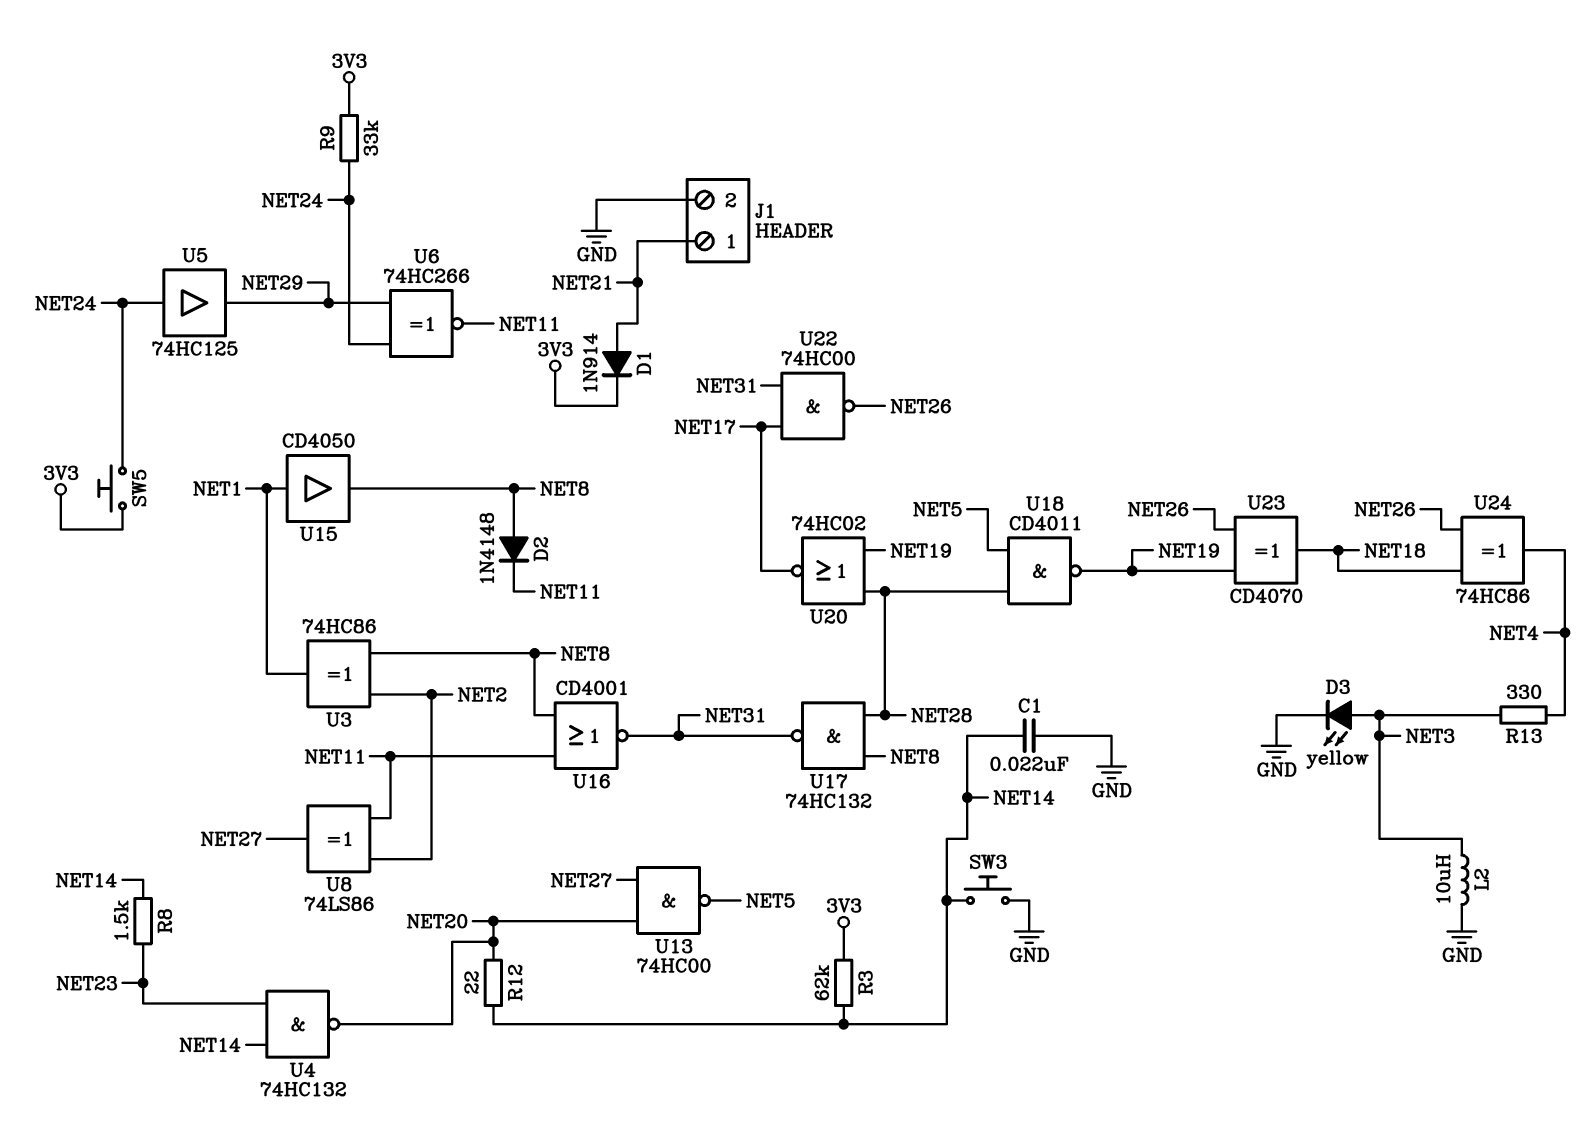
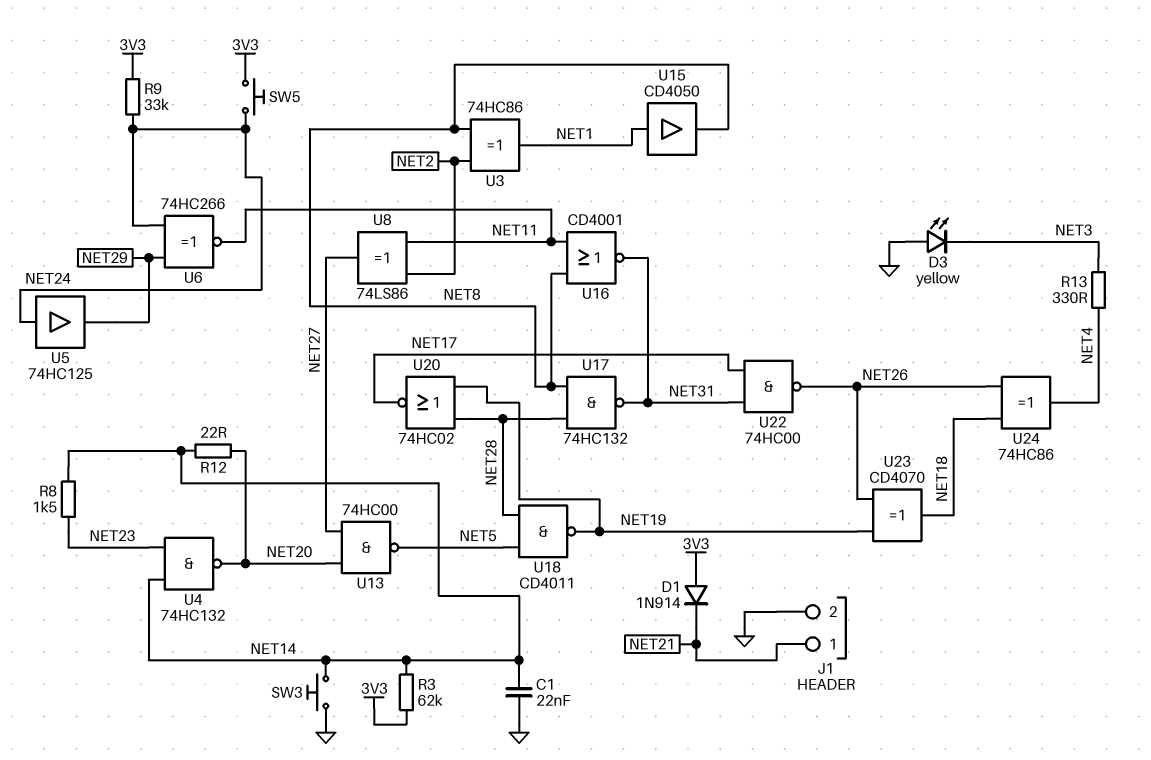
D1: diode 1N914 (A NET21, K 3V3) -> diode 1N914 (A 3V3, K NET21)
D2: diode 1N4148 (A NET8, K NET11) -> none
D3: LED yellow (A NET3, K GND) -> LED yellow (A GND, K NET3)
L2: 10uH (GND, NET3) -> none

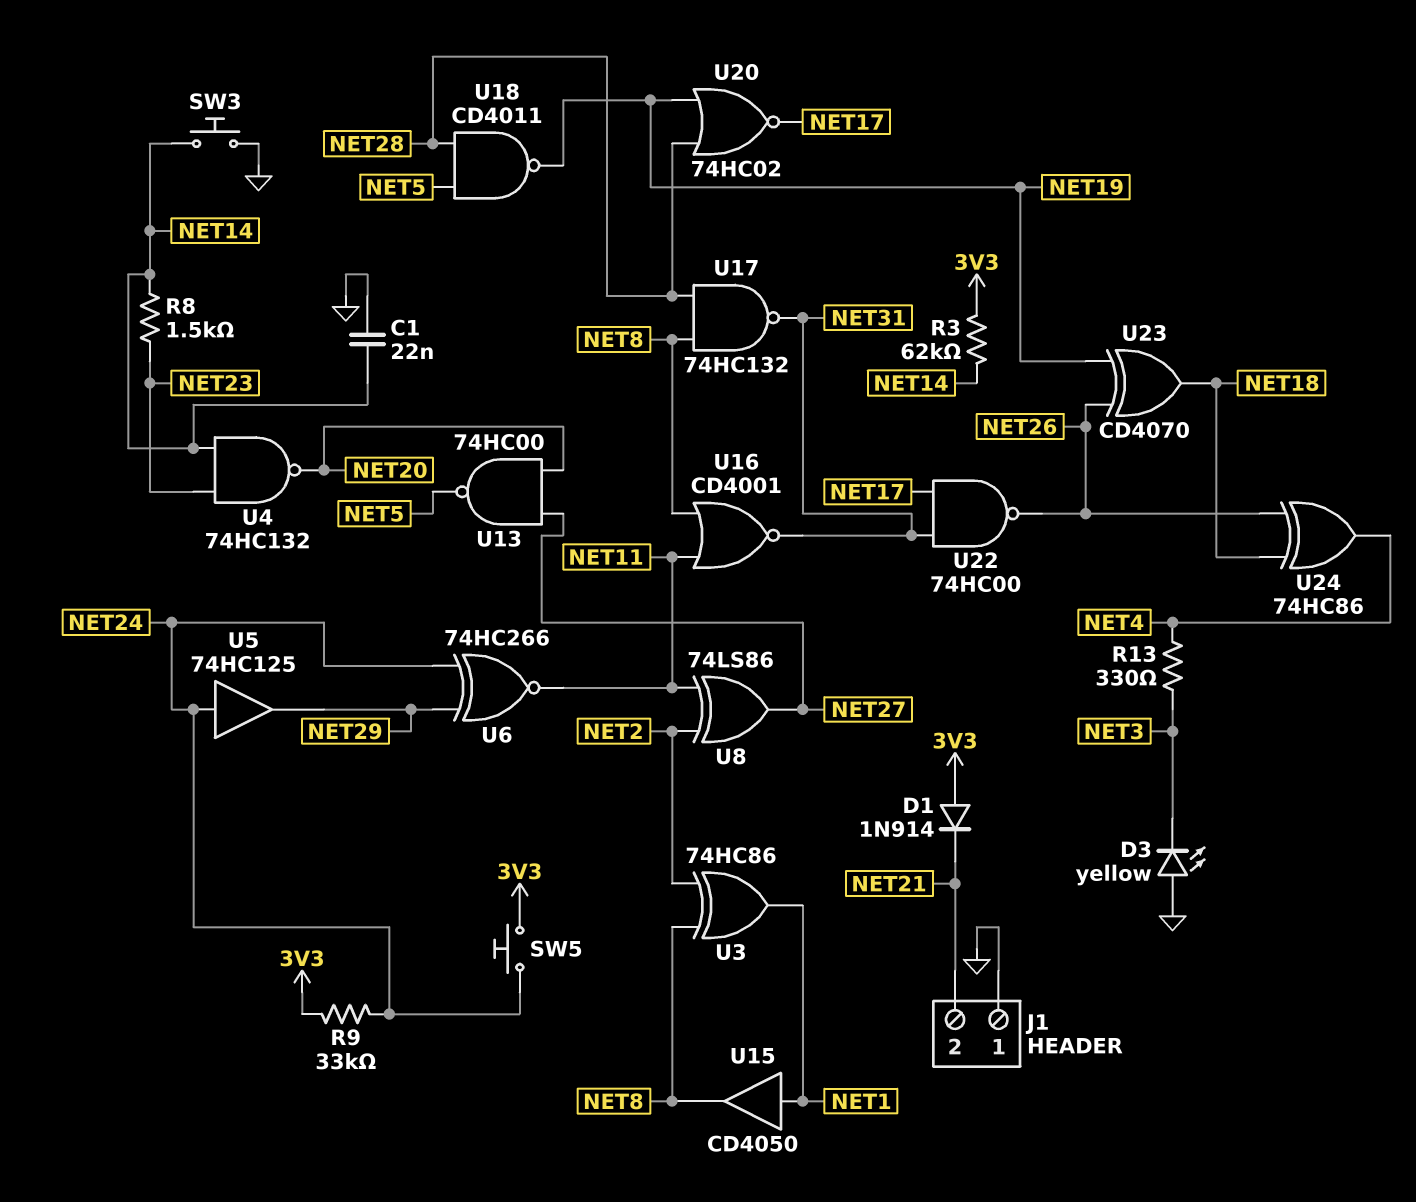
J1 pin 1: NET21 -> GND
J1 pin 2: GND -> NET21
R12: 22 (NET14, NET20) -> none

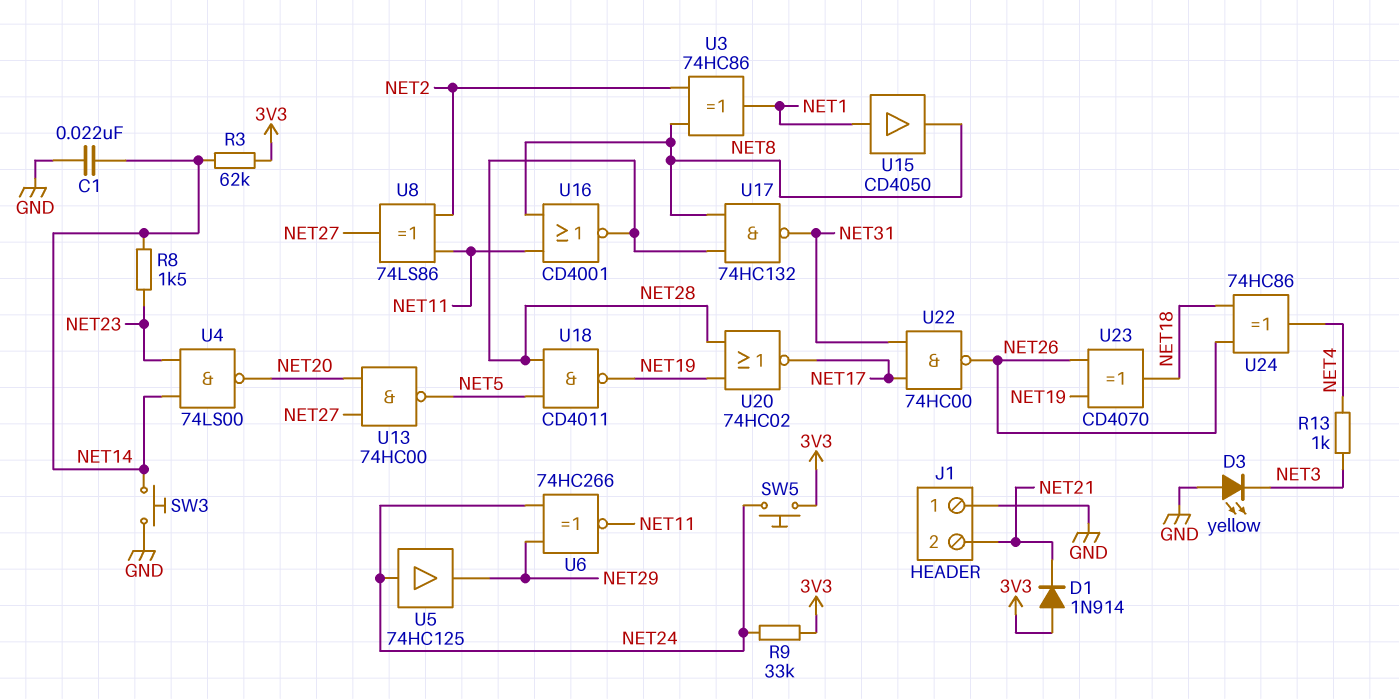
R13: 330 (NET3, NET4) -> 1k (NET3, NET4)
U4: NAND 74HC132 (in NET14, in NET23, out NET20) -> NAND 74LS00 (in NET14, in NET23, out NET20)
U16: NOR CD4001 (in NET8, in NET11, out NET31) -> NOR CD4001 (in NET8, in NET11, out NET28)

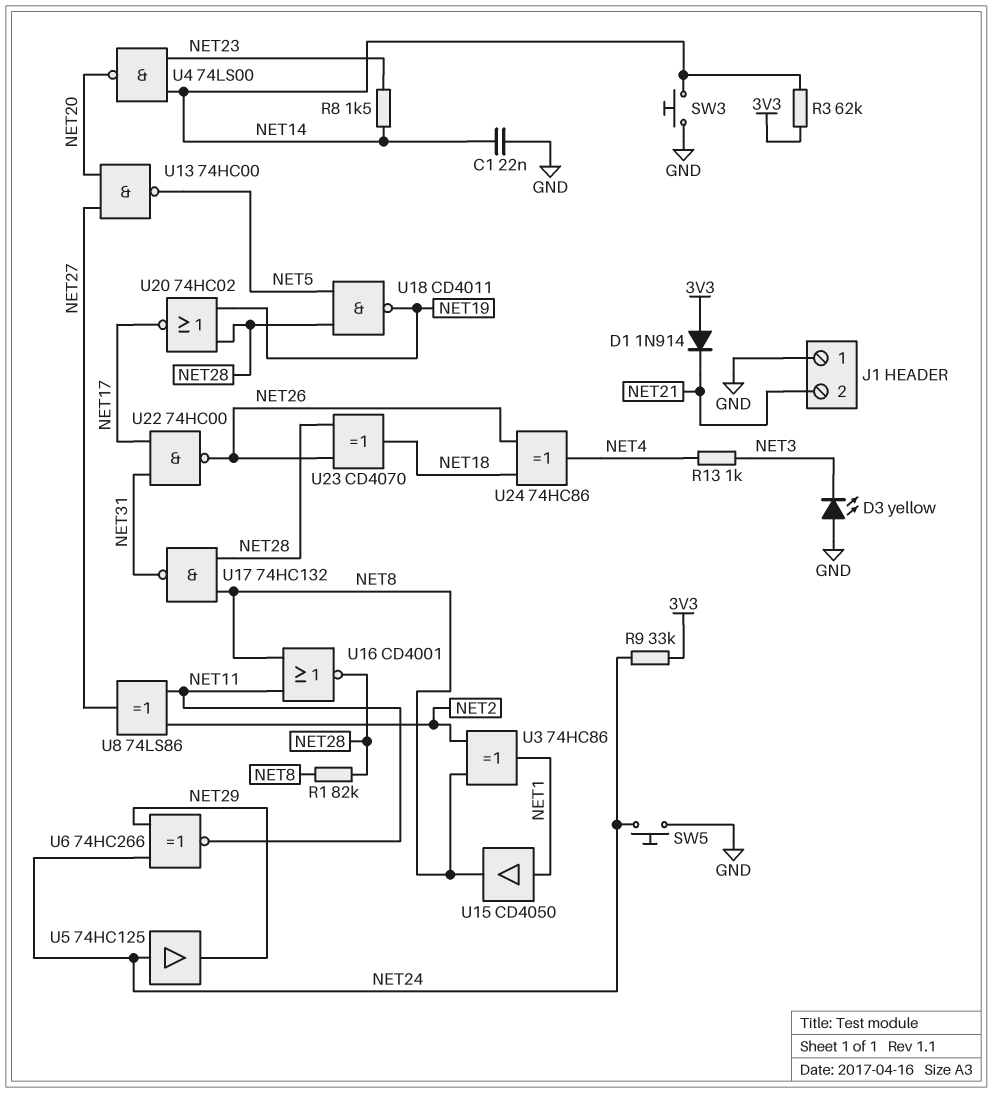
R1: none -> 82k (NET8, NET28)
SW5: button (3V3, NET24) -> button (GND, NET24)
U23: XOR CD4070 (in NET19, in NET26, out NET18) -> XOR CD4070 (in NET26, in NET28, out NET18)

